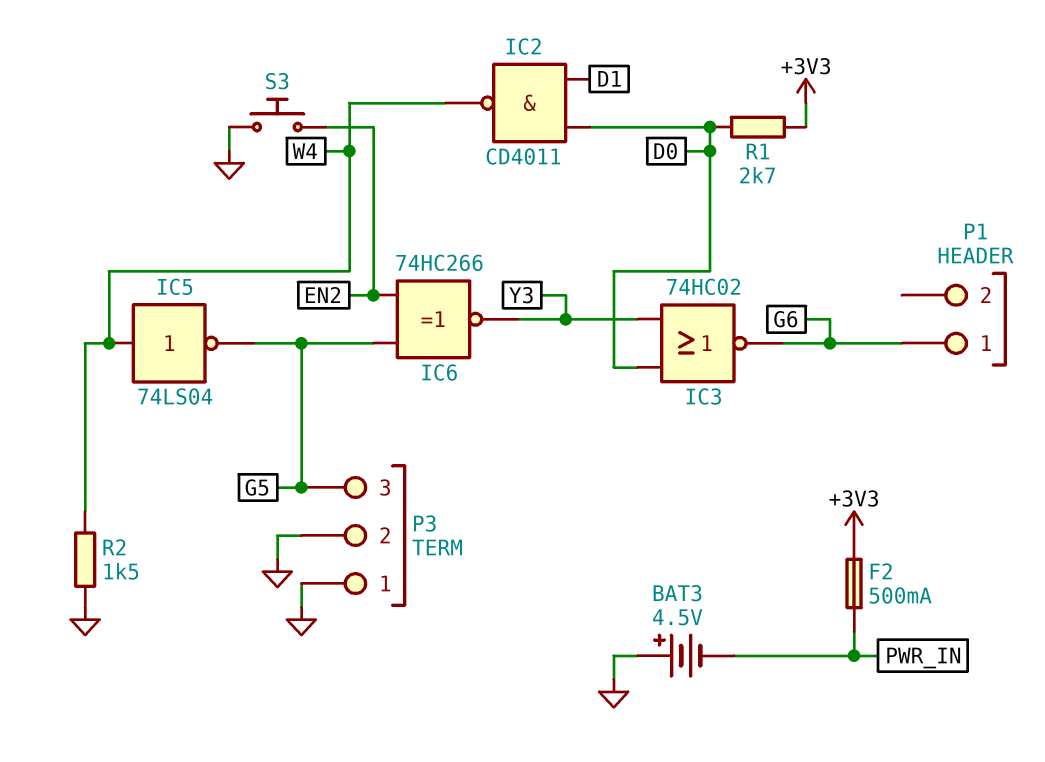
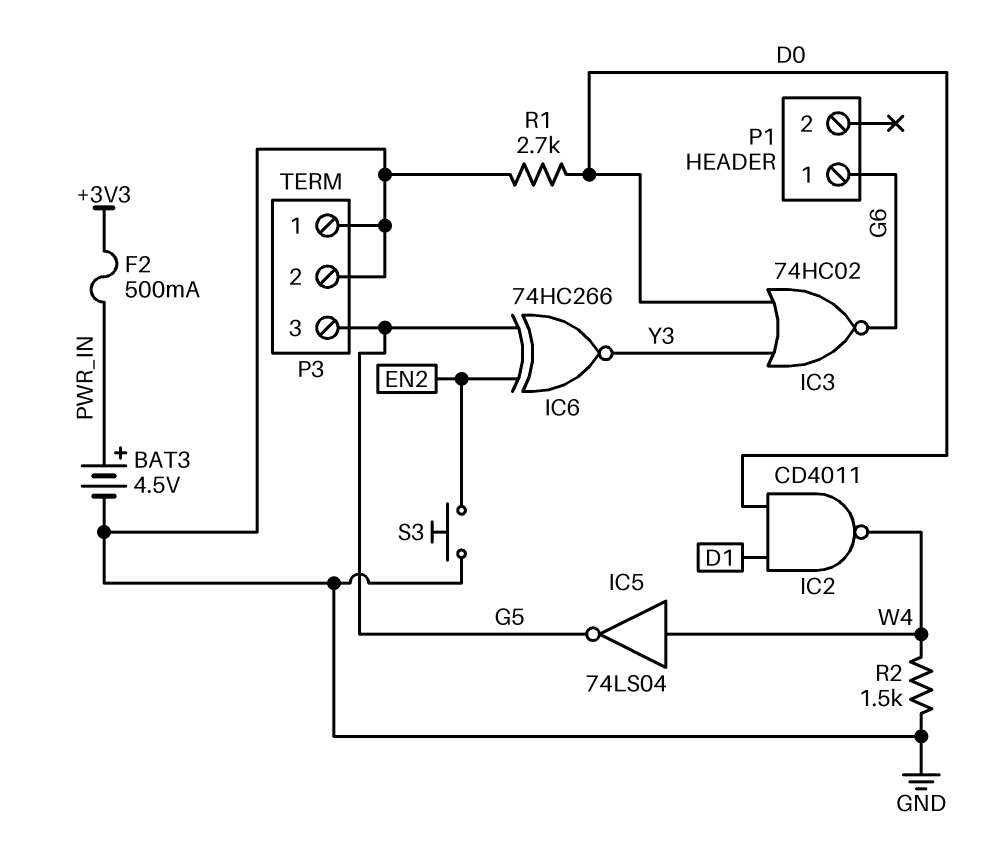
BAT3: 4.5V (plus GND, minus PWR_IN) -> 4.5V (plus PWR_IN, minus GND)
R1: 2.7k (+3V3, D0) -> 2.7k (D0, GND)

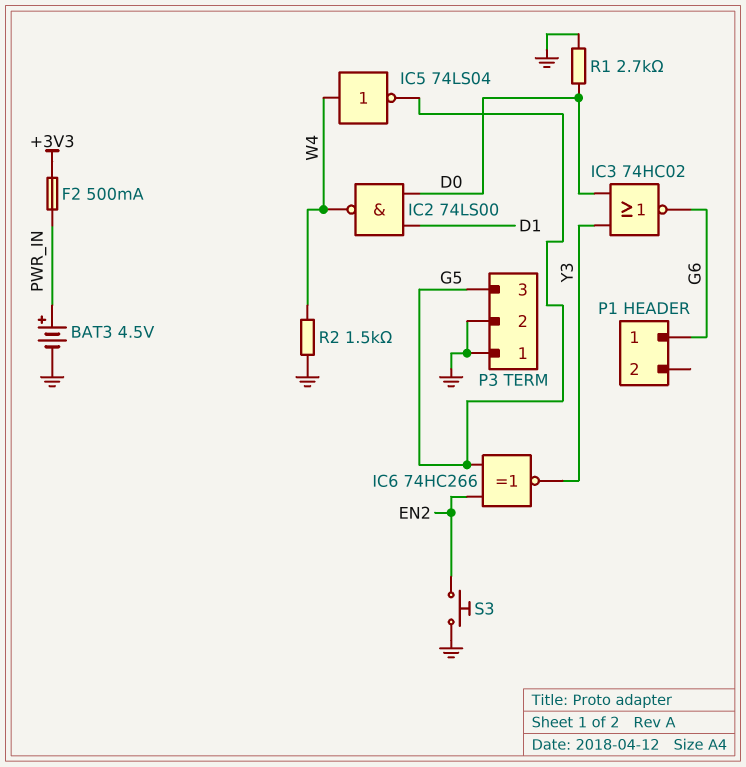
IC2: NAND CD4011 (in D0, in D1, out W4) -> NAND 74LS00 (in D0, in D1, out W4)

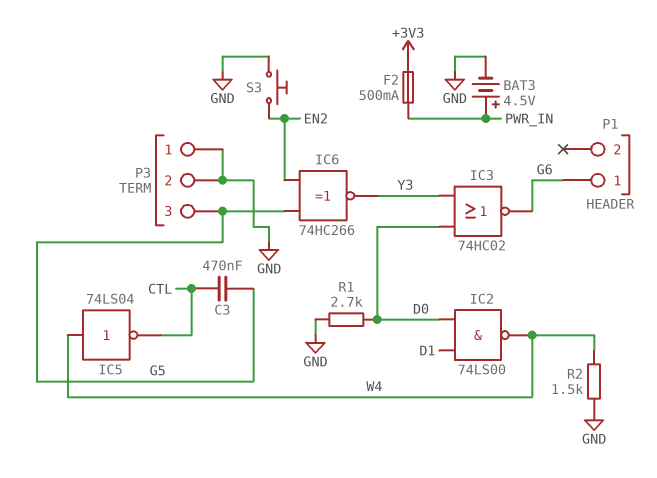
C3: none -> 470nF (CTL, G5)
IC5: NOT 74LS04 (in W4, out G5) -> NOT 74LS04 (in W4, out CTL)

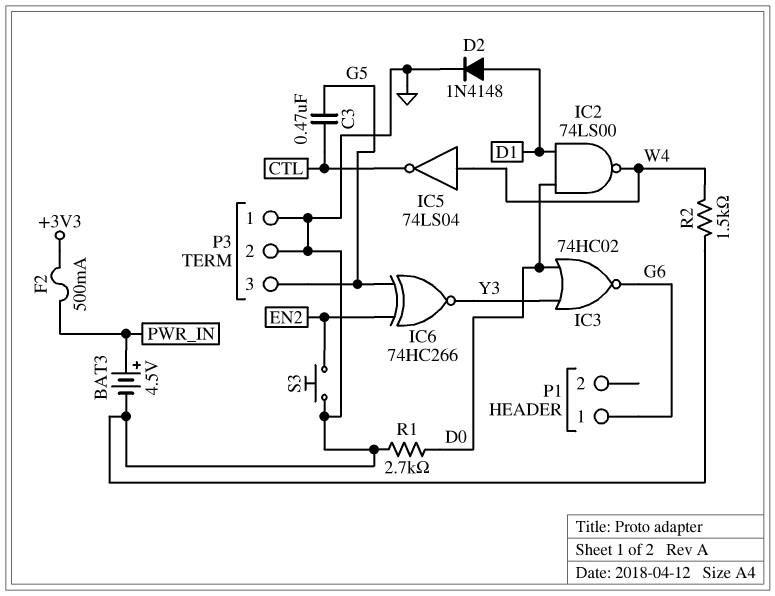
D2: none -> diode 1N4148 (A D1, K GND)

